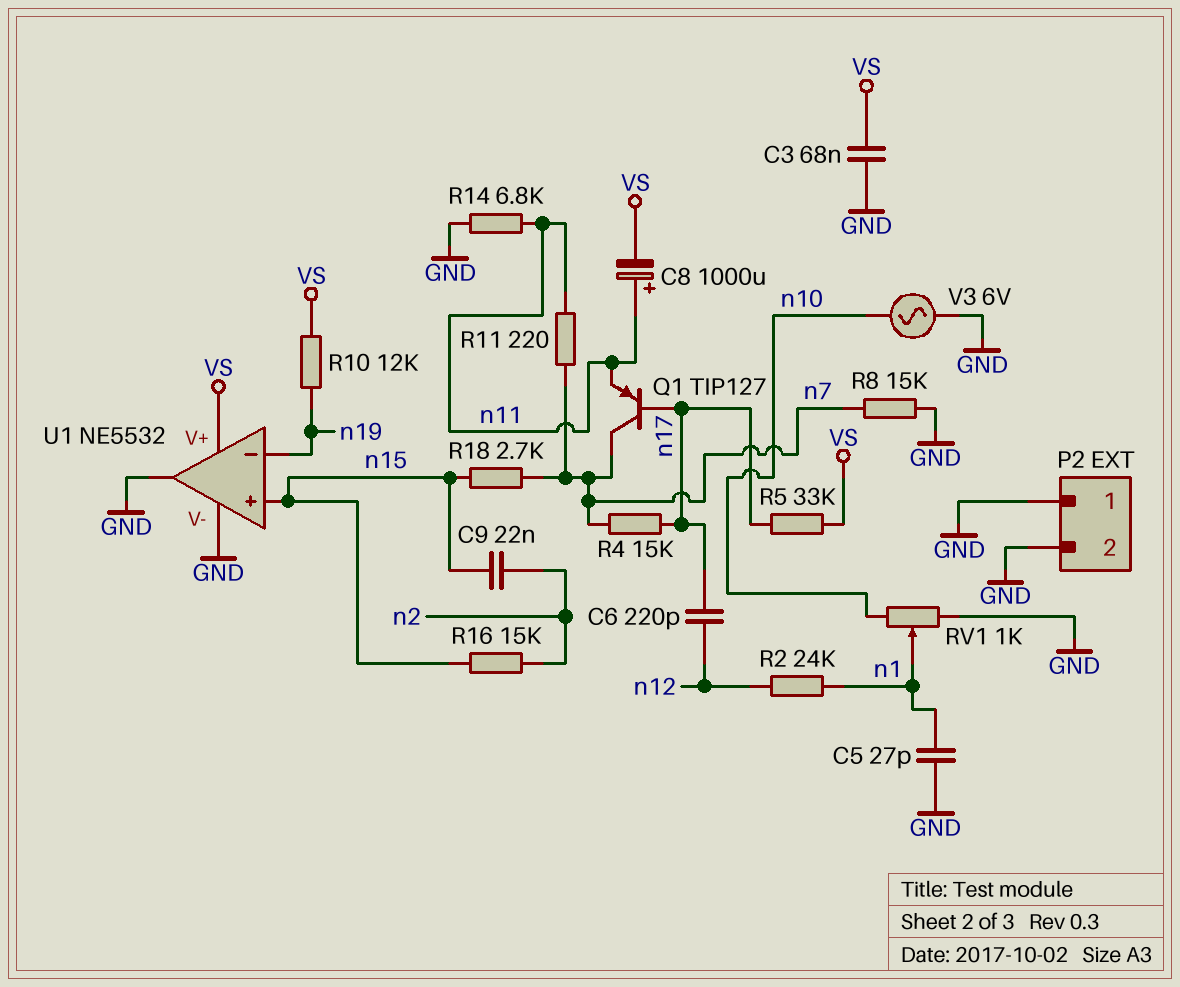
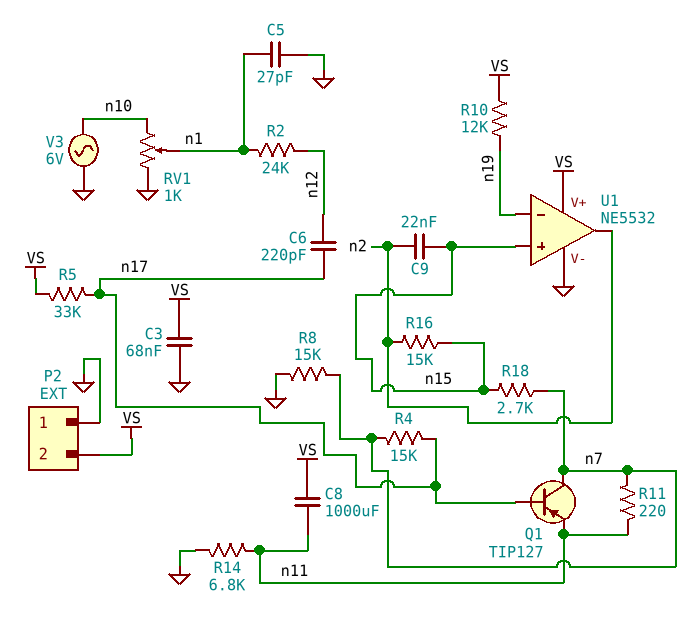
C8: 1000uF (plus n11, minus VS) -> 1000uF (VS, n11)
P2 pin 2: GND -> VS
U1 pin out: GND -> n2

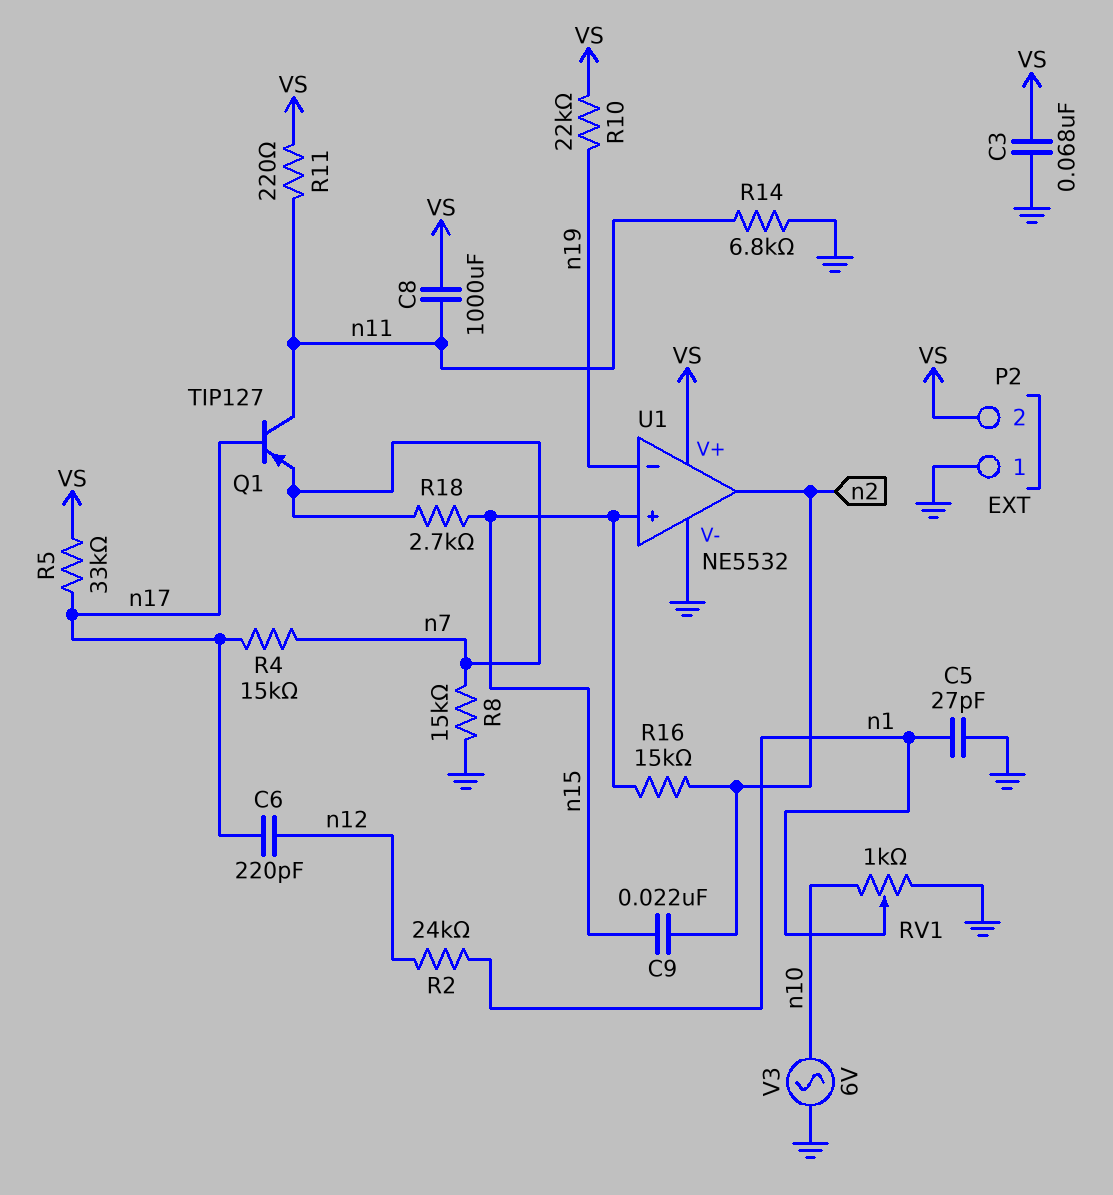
Q1: PNP TIP127 (B n17, C n7, E n11) -> PNP TIP127 (B n17, C n11, E n7)
R10: 12k (VS, n19) -> 22k (VS, n19)
R11: 220 (n7, n11) -> 220 (VS, n11)

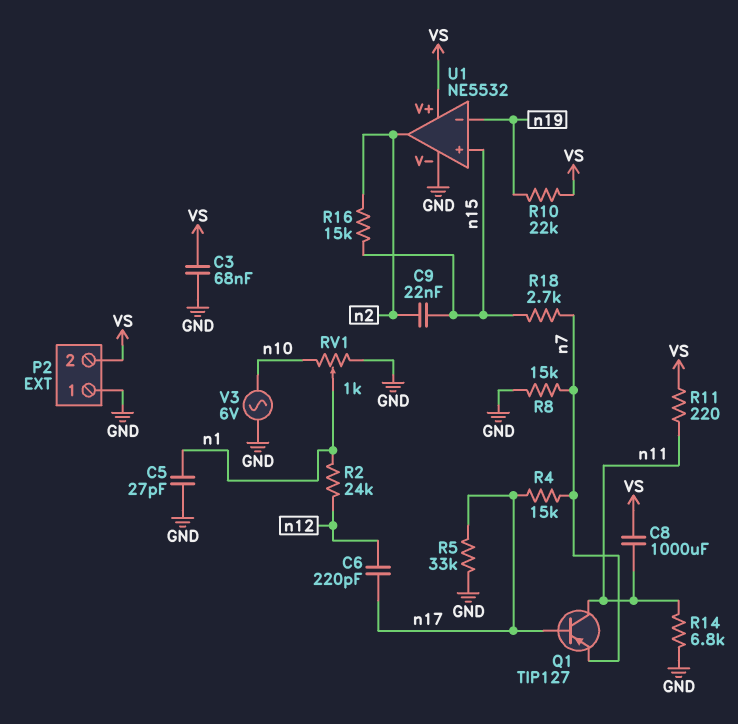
R5: 33k (VS, n17) -> 33k (GND, n17)

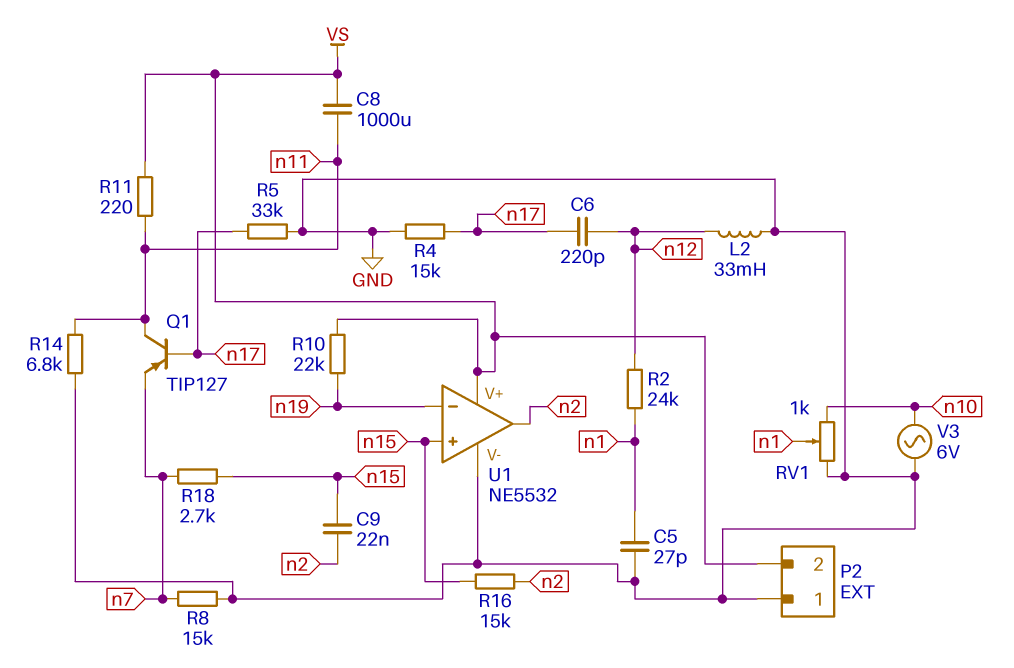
C3: 68nF (GND, VS) -> none
L2: none -> 33mH (GND, n12)
R4: 15k (n7, n17) -> 15k (GND, n17)

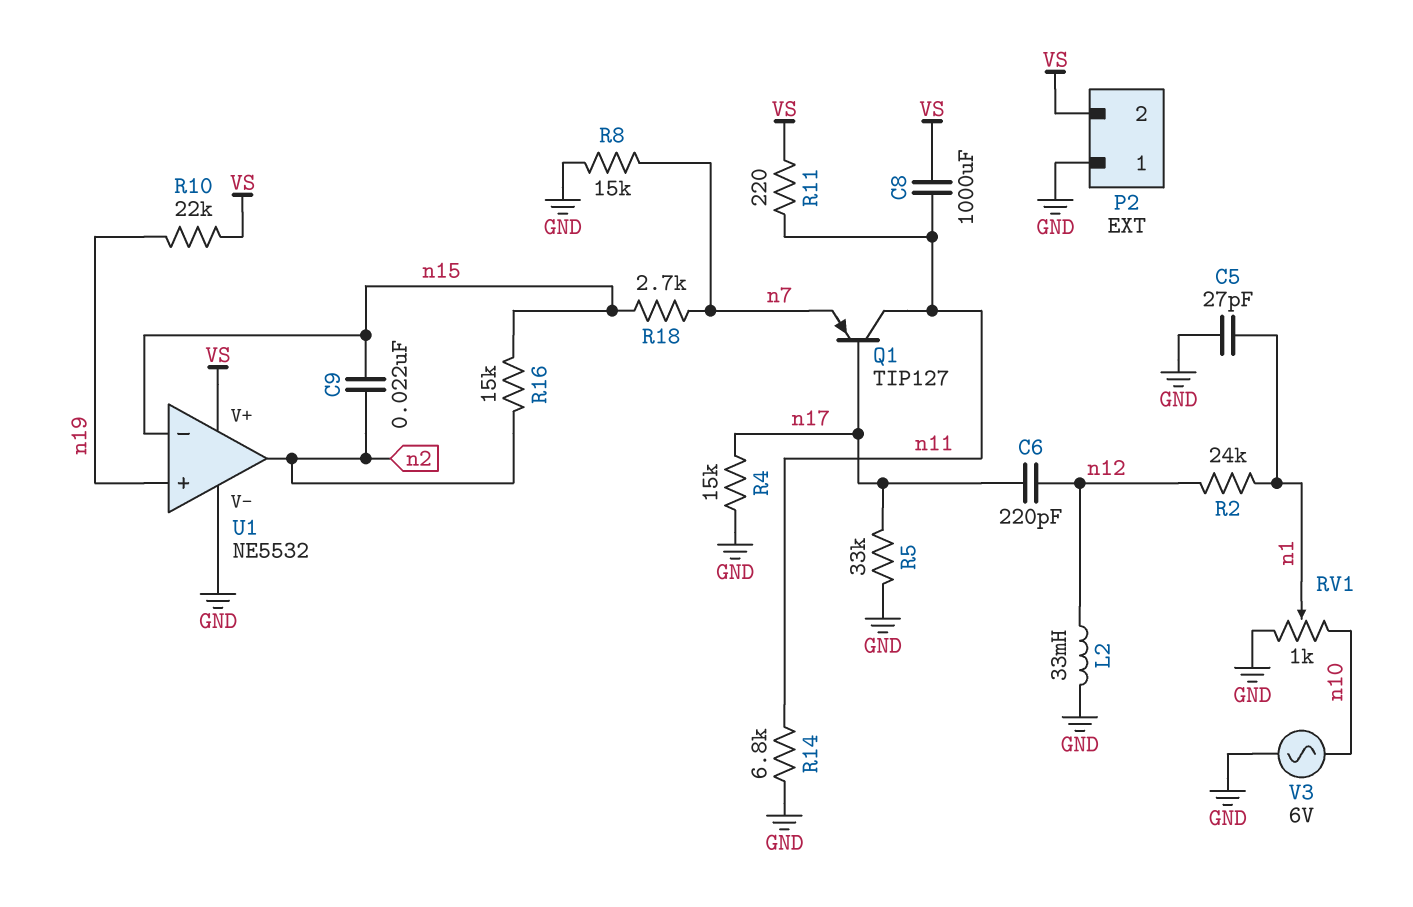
U1 pin in+: n15 -> n19
U1 pin in-: n19 -> n15

